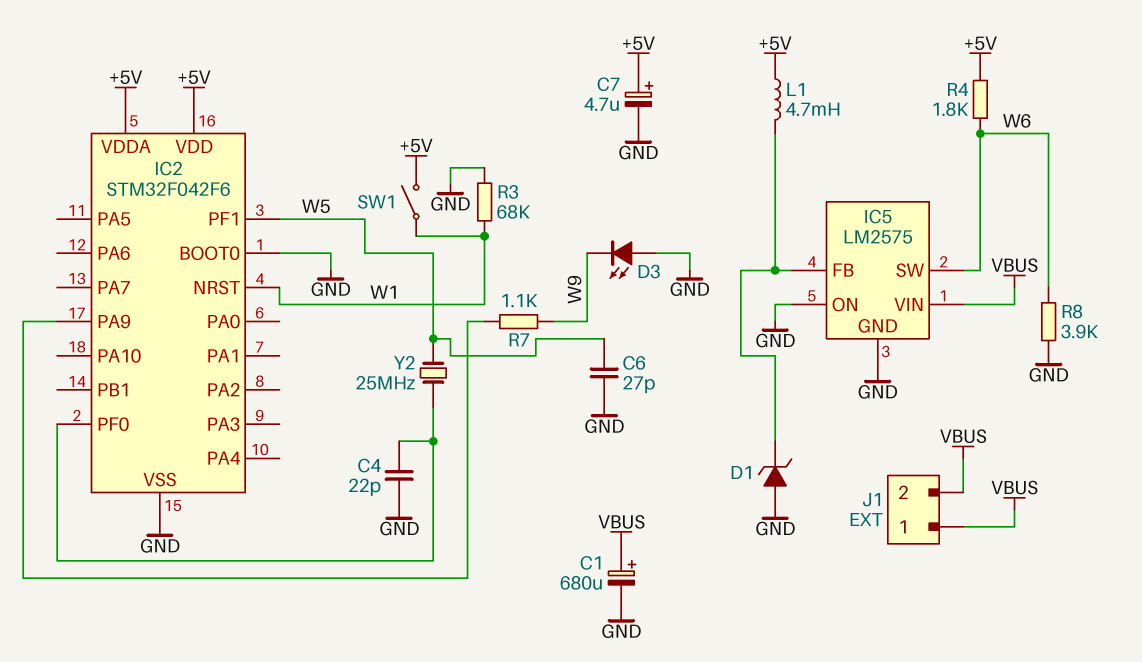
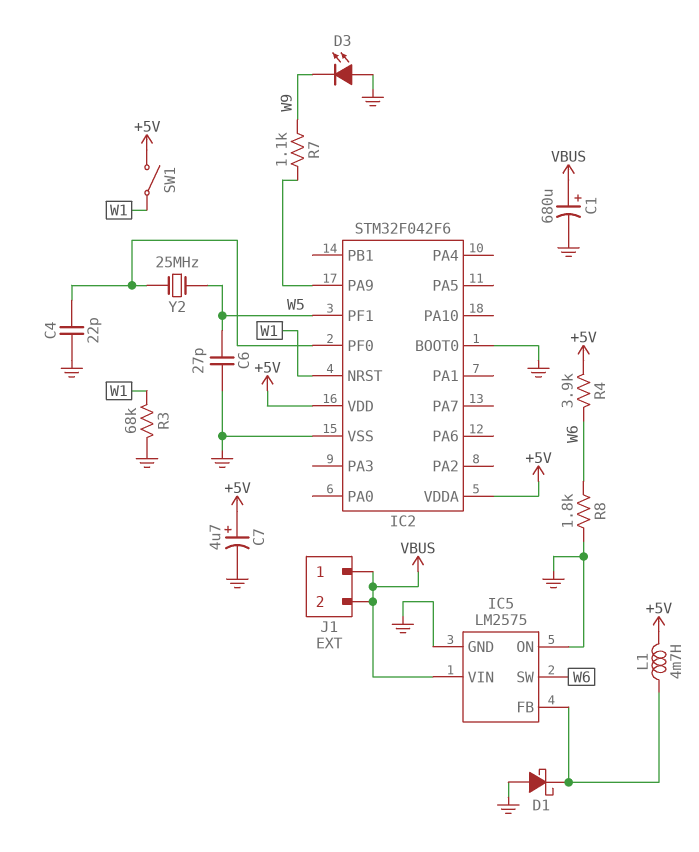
D1: zener (A GND, K IC5/FB) -> schottky (A GND, K IC5/FB)
R4: 1.8k (+5V, W6) -> 3.9k (+5V, W6)
R8: 3.9k (GND, W6) -> 1.8k (GND, W6)

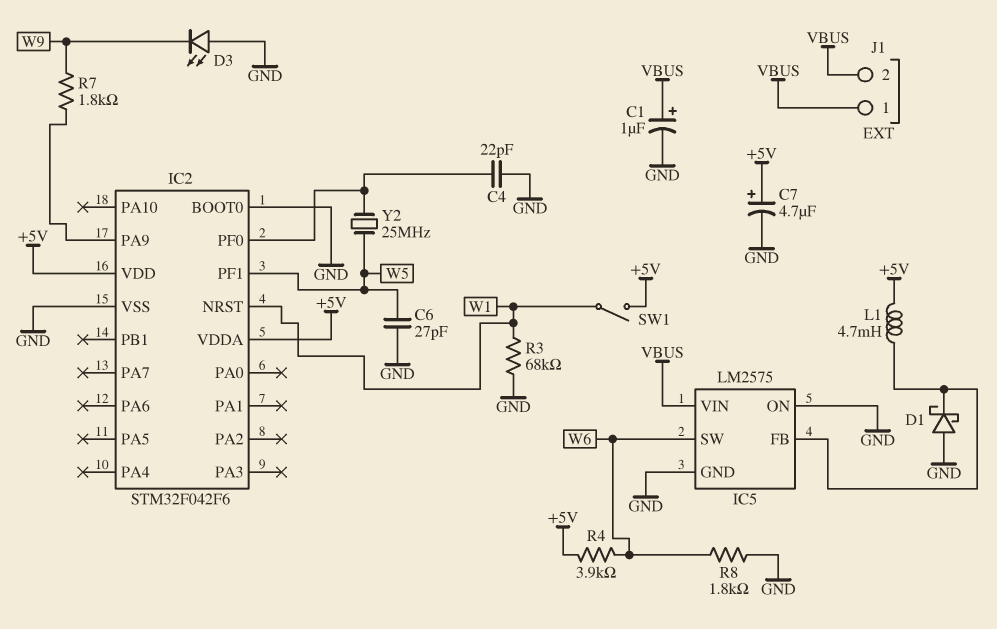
C1: 680uF (plus VBUS, minus GND) -> 1uF (plus VBUS, minus GND)
R7: 1.1k (IC2/PA9, W9) -> 1.8k (IC2/PA9, W9)

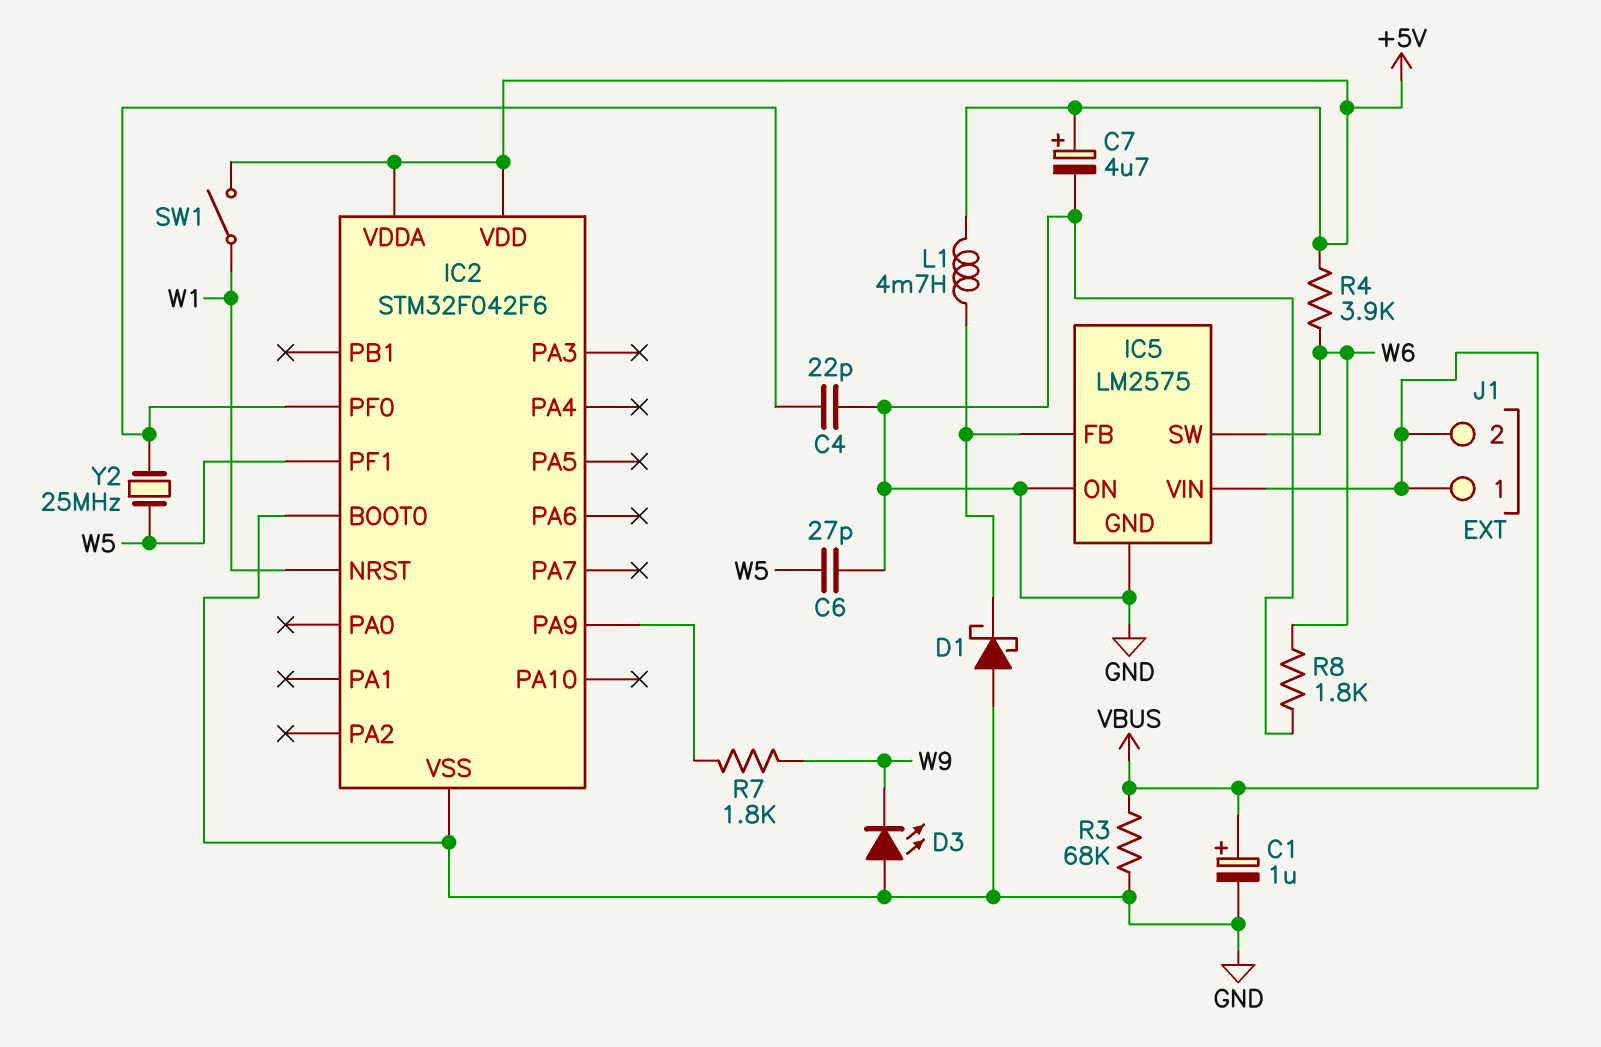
R3: 68k (GND, W1) -> 68k (GND, VBUS)

